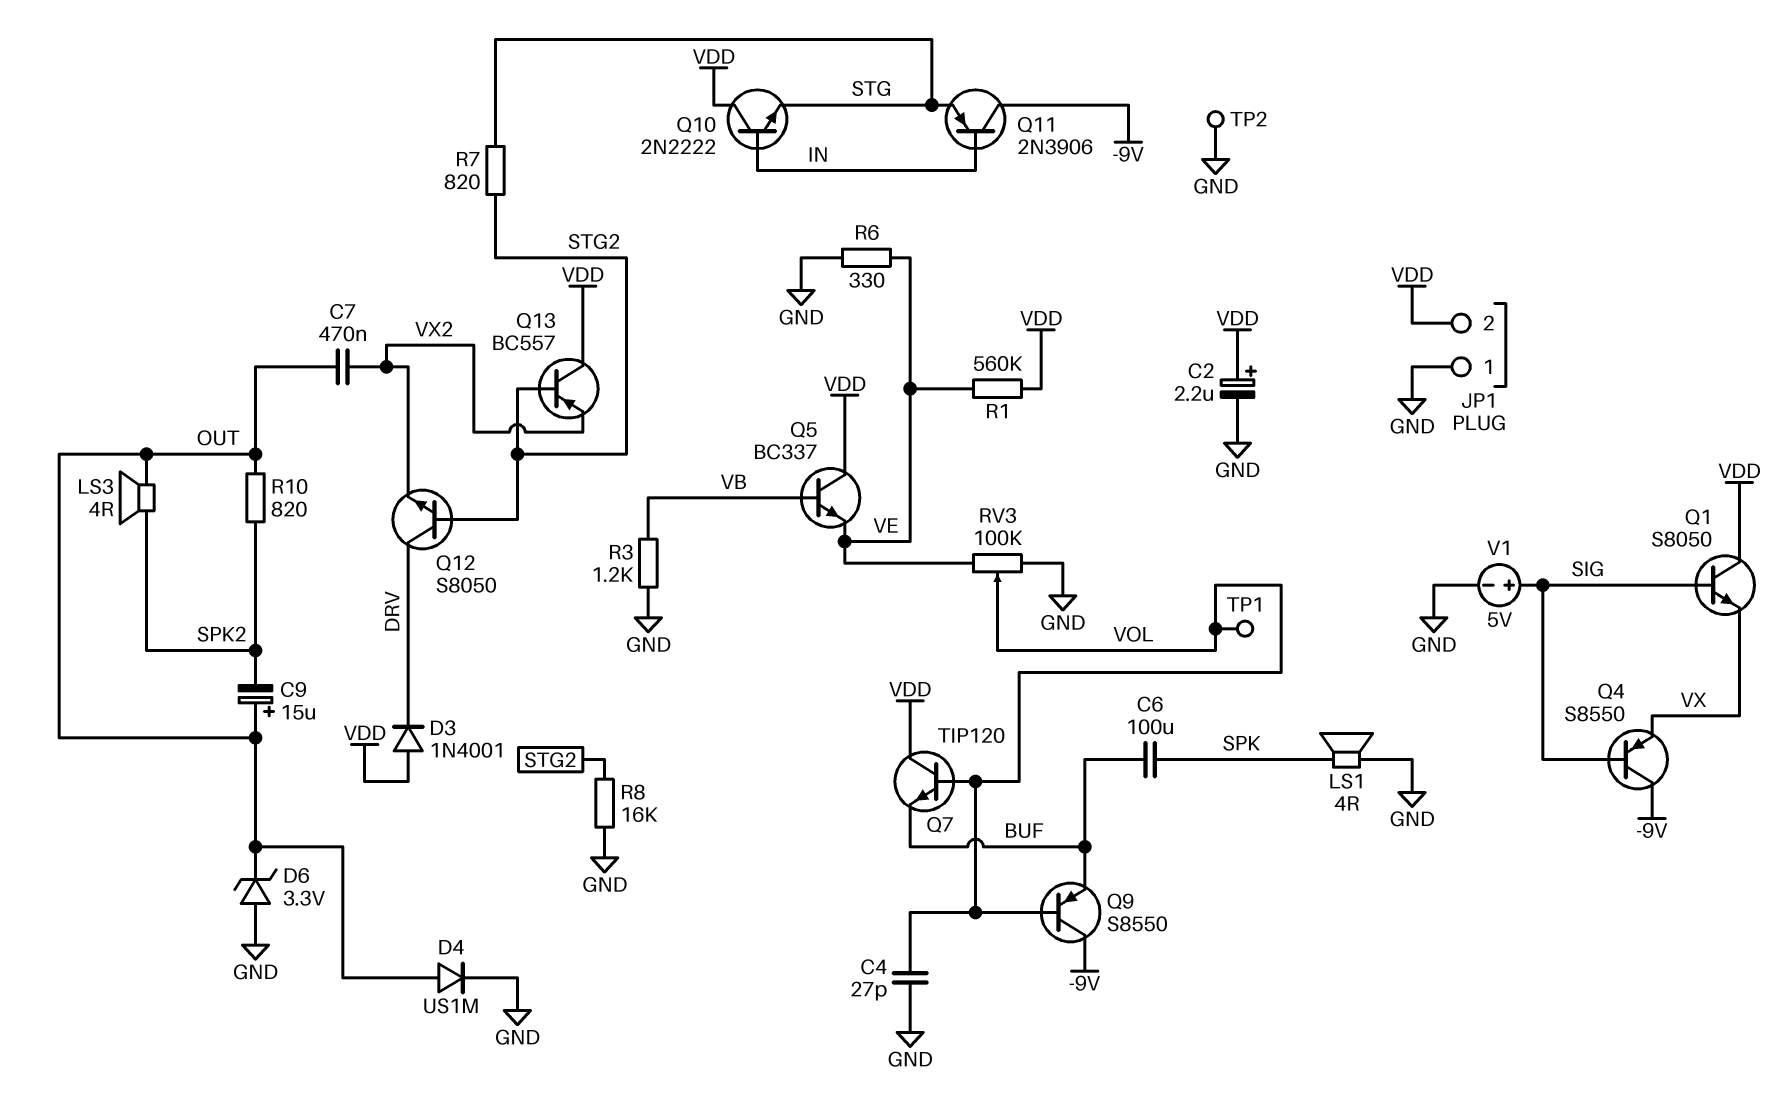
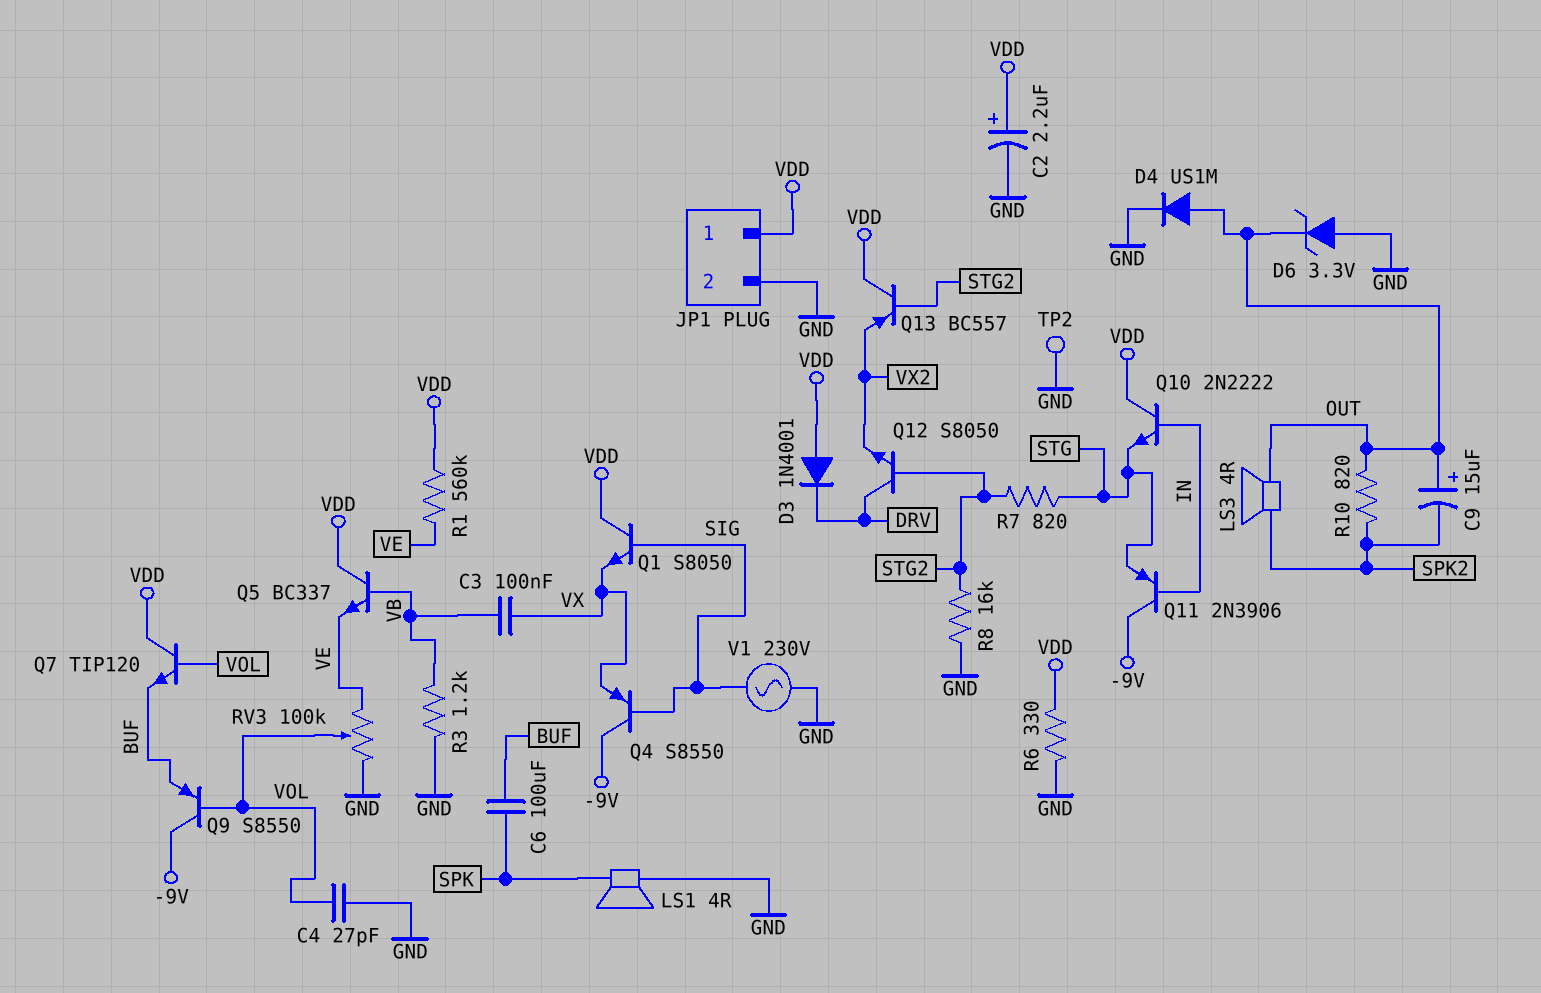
C3: none -> 100nF (VB, VX)
C7: 470nF (OUT, VX2) -> none
JP1 pin 1: GND -> VDD
JP1 pin 2: VDD -> GND
R6: 330 (GND, VE) -> 330 (GND, VDD)
TP1: test point (VOL) -> none
V1: 5V (plus SIG, minus GND) -> AC 230V (GND, SIG)

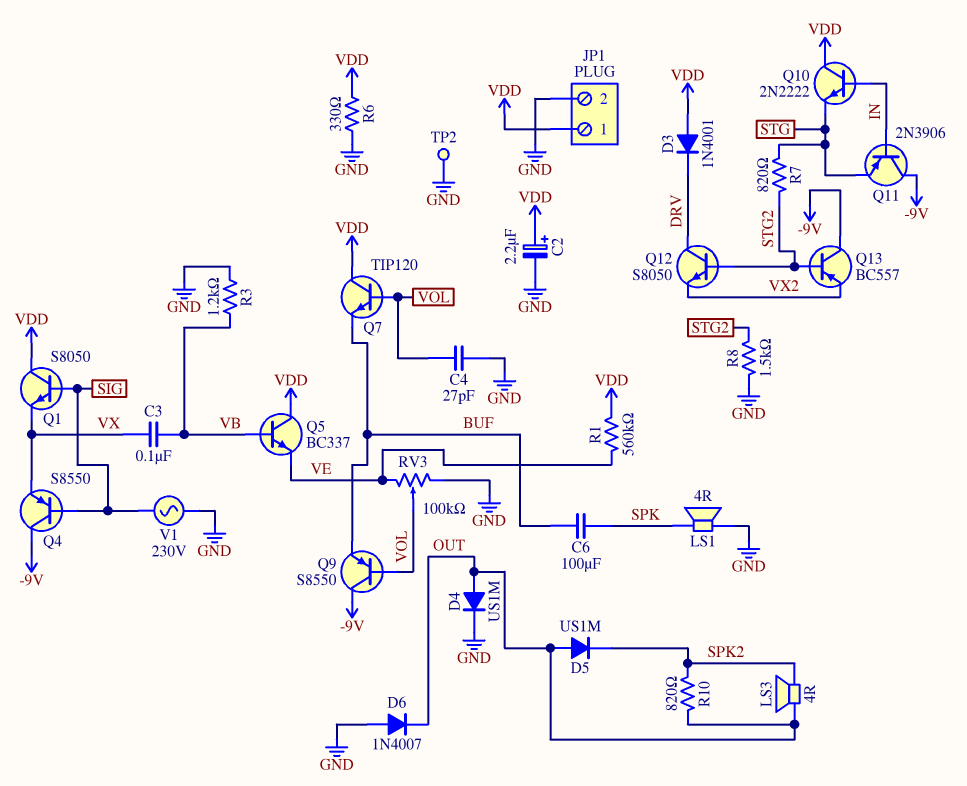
C9: 15uF (plus OUT, minus SPK2) -> none
D5: none -> diode US1M (A OUT, K SPK2)
D6: zener 3.3V (A GND, K OUT) -> diode 1N4007 (A GND, K OUT)
Q13: PNP BC557 (B STG2, C VDD, E VX2) -> PNP BC557 (B STG2, C -9V, E VX2)
R8: 16k (GND, STG2) -> 1.5k (GND, STG2)

